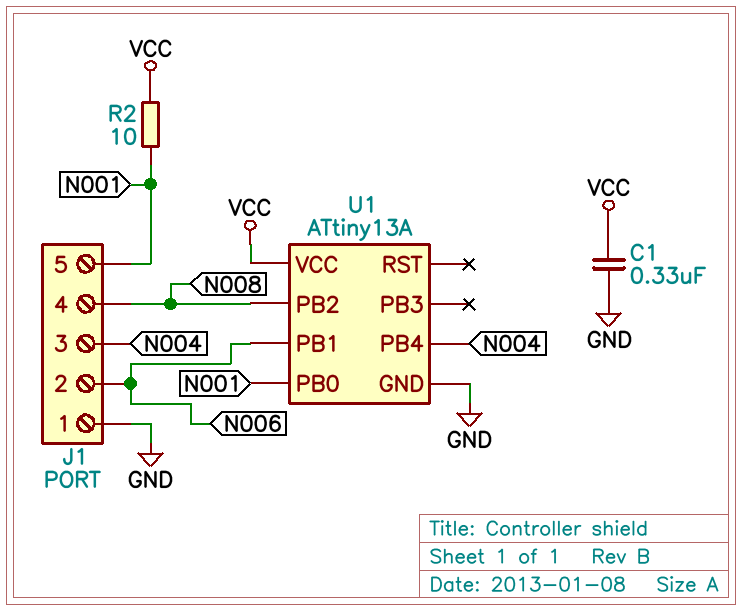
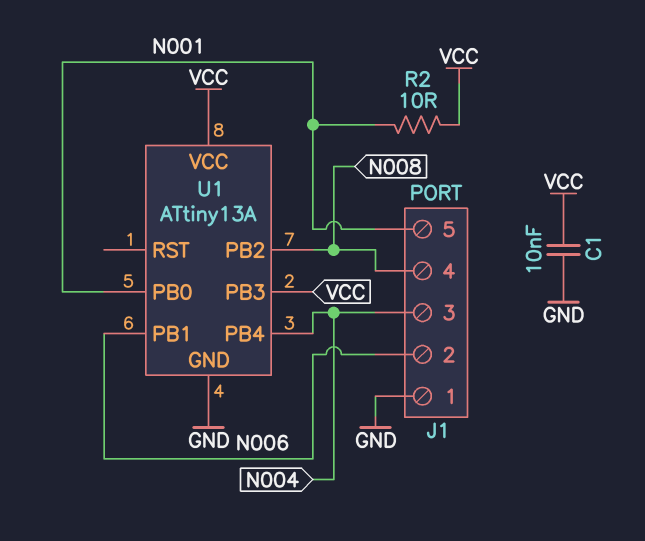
C1: 330nF (GND, VCC) -> 10nF (GND, VCC)
U1 pin PB3: none -> VCC

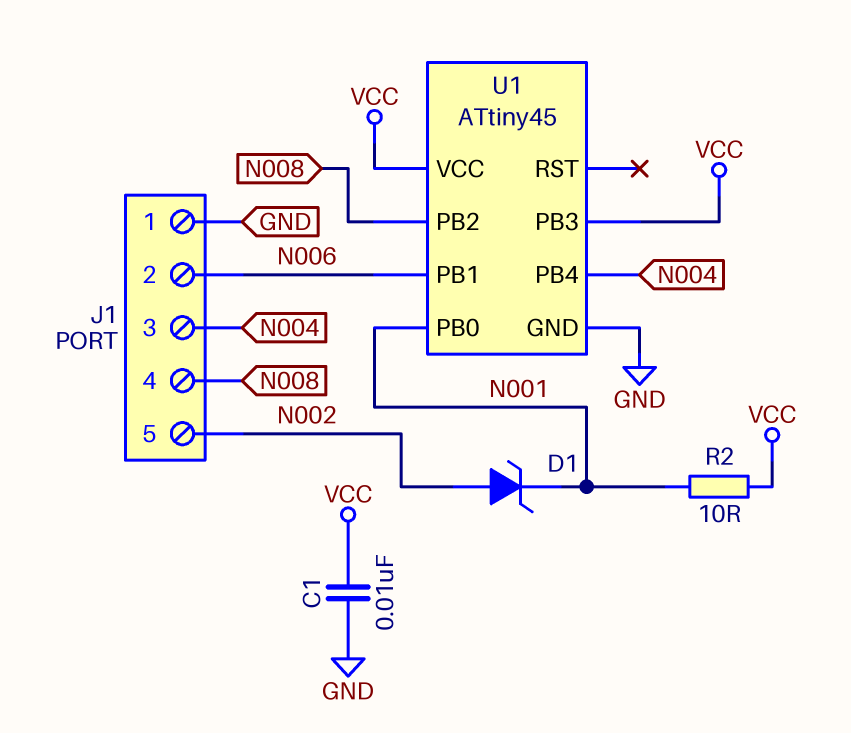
D1: none -> zener (A N002, K N001)
J1 pin 5: N001 -> N002
U1: ATtiny13A -> ATtiny45

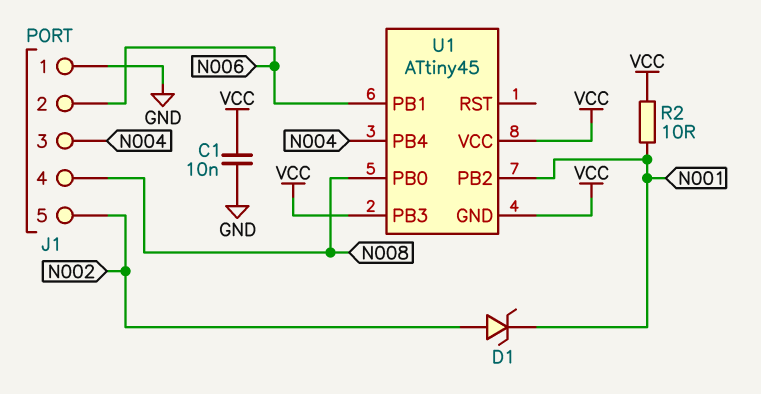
U1 pin GND: GND -> VCC
U1 pin PB0: N001 -> N008
U1 pin PB2: N008 -> N001

